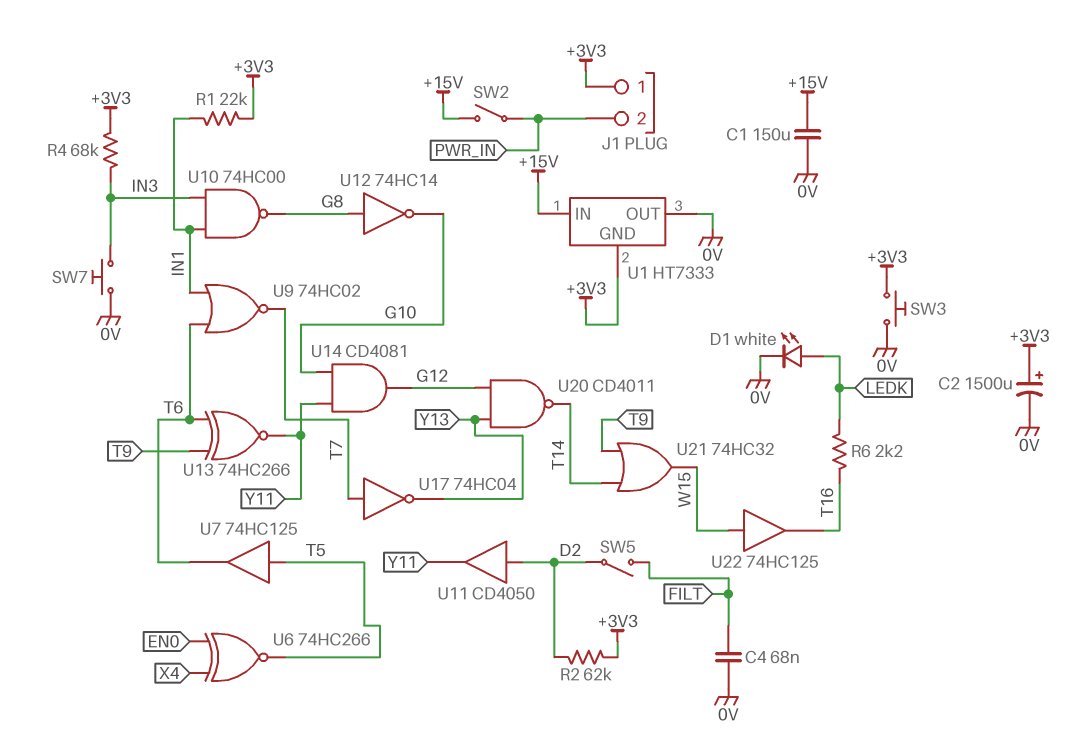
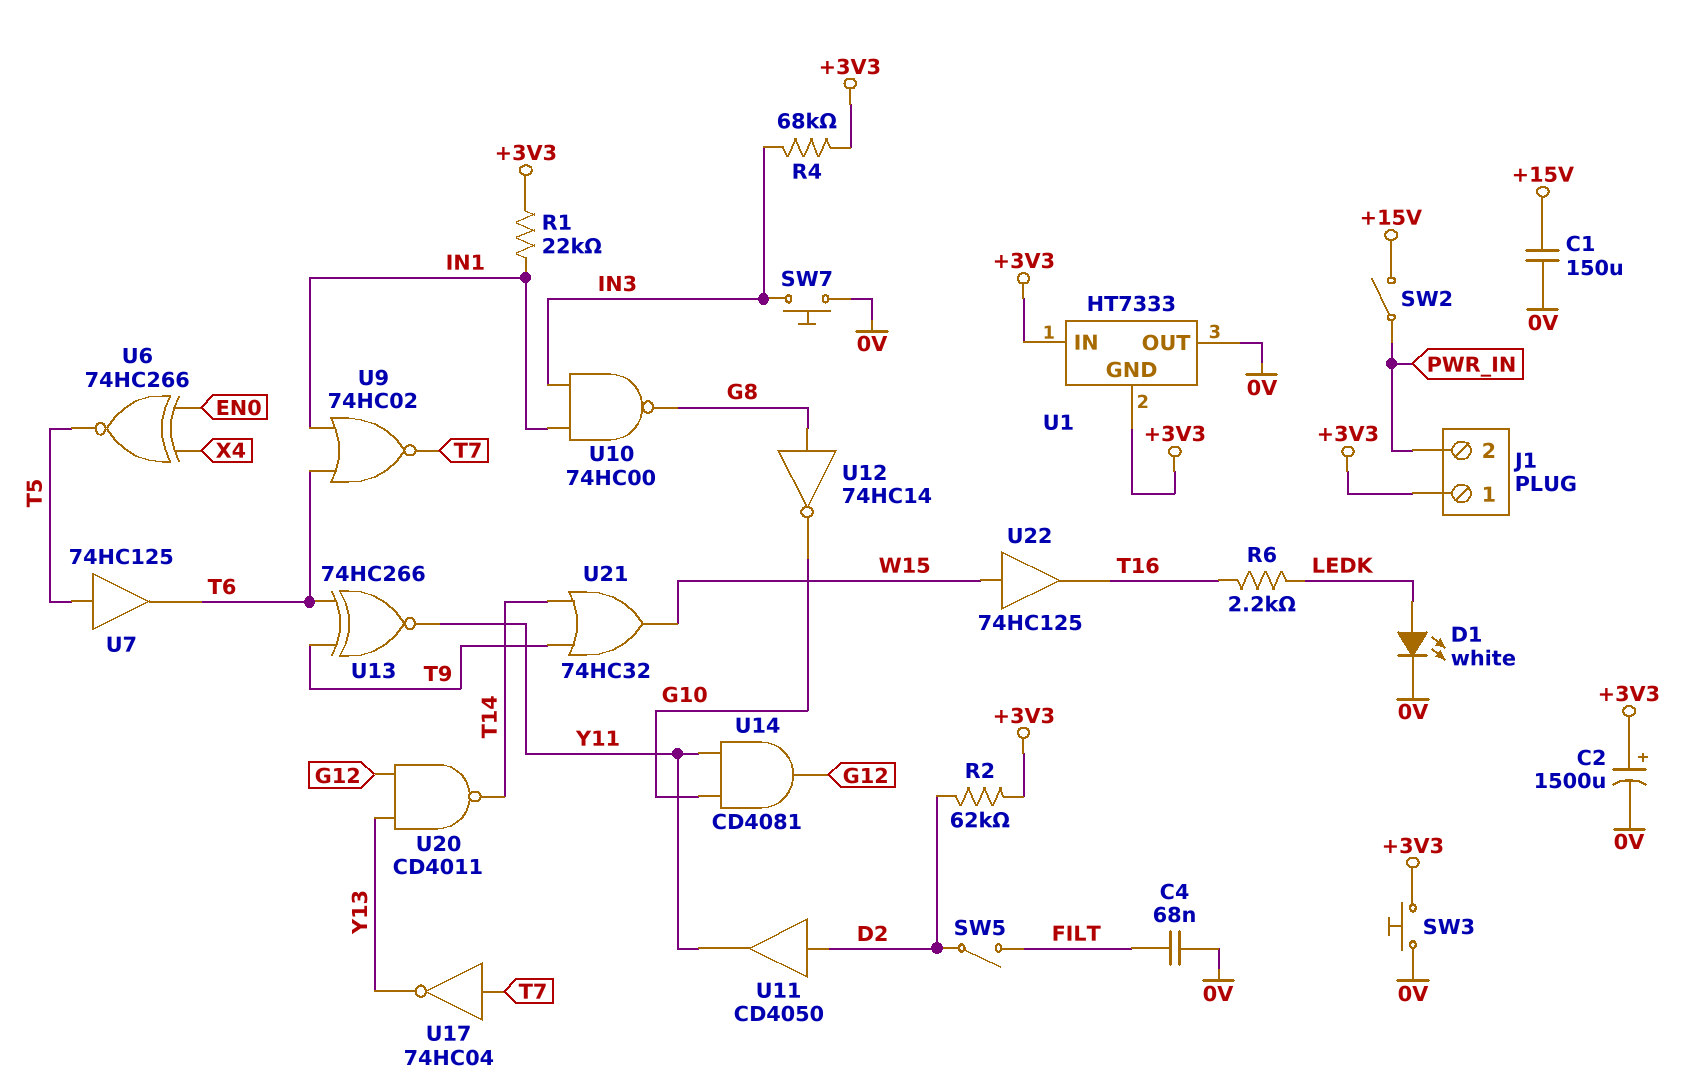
U1 pin IN: +15V -> +3V3

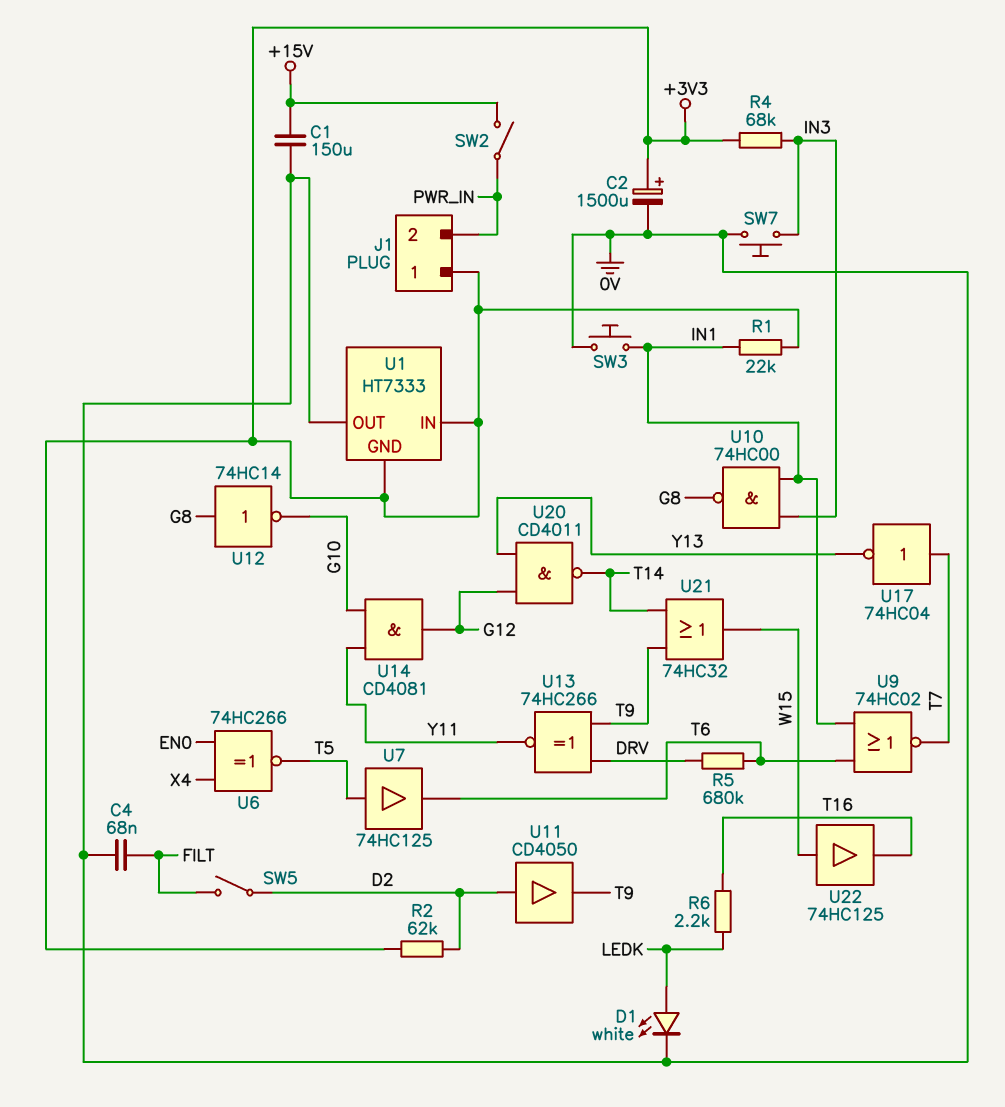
R5: none -> 680k (DRV, T6)
SW3: button (+3V3, 0V) -> button (0V, IN1)
U11: buffer CD4050 (in D2, out Y11) -> buffer CD4050 (in D2, out T9)
U13: XNOR 74HC266 (in T6, in T9, out Y11) -> XNOR 74HC266 (in DRV, in T9, out Y11)

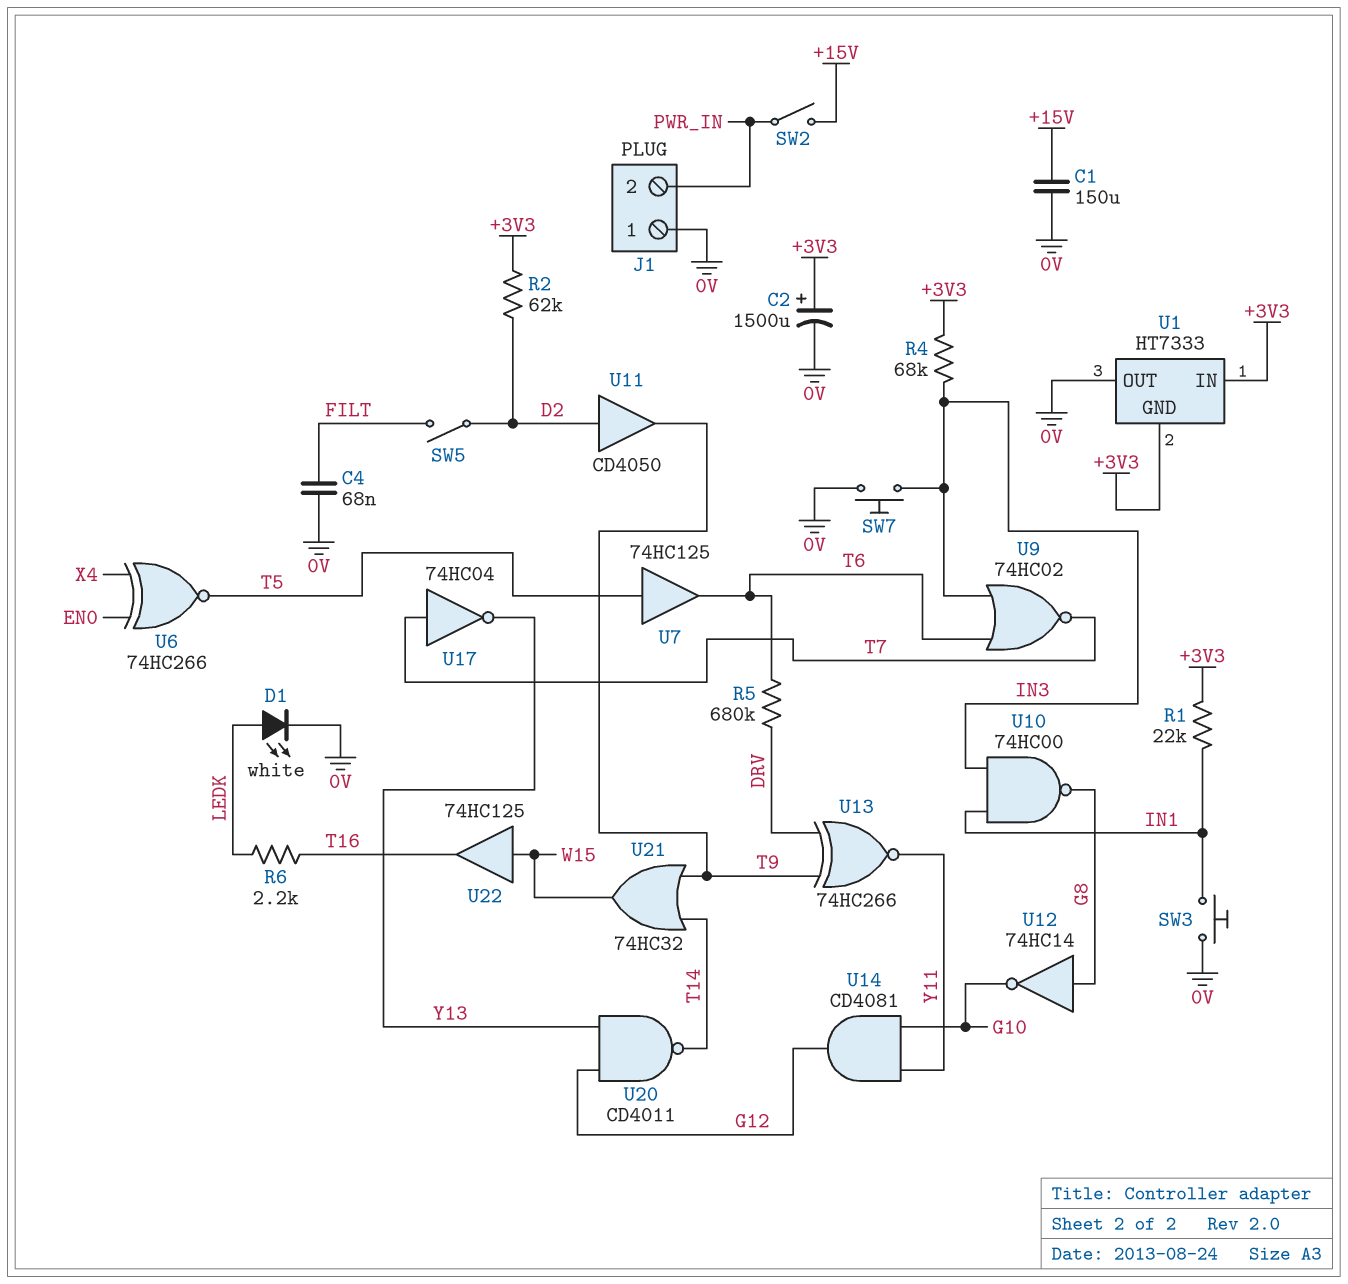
J1 pin 1: +3V3 -> 0V
U9: NOR 74HC02 (in IN1, in T6, out T7) -> NOR 74HC02 (in IN3, in T6, out T7)

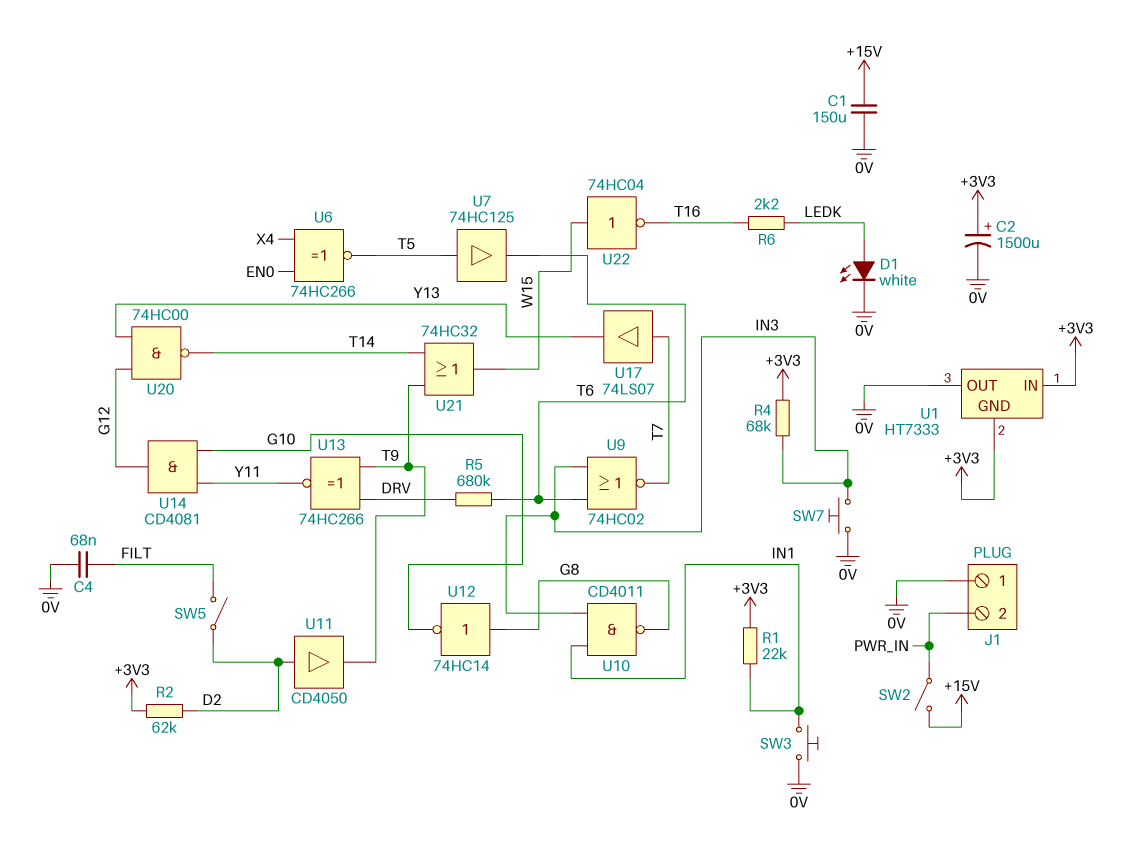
U10: NAND 74HC00 (in IN1, in IN3, out G8) -> NAND CD4011 (in IN1, in IN3, out G8)
U17: NOT 74HC04 (in T7, out Y13) -> buffer 74LS07 (in T7, out Y13)
U20: NAND CD4011 (in G12, in Y13, out T14) -> NAND 74HC00 (in G12, in Y13, out T14)
U22: buffer 74HC125 (in W15, out T16) -> NOT 74HC04 (in W15, out T16)

